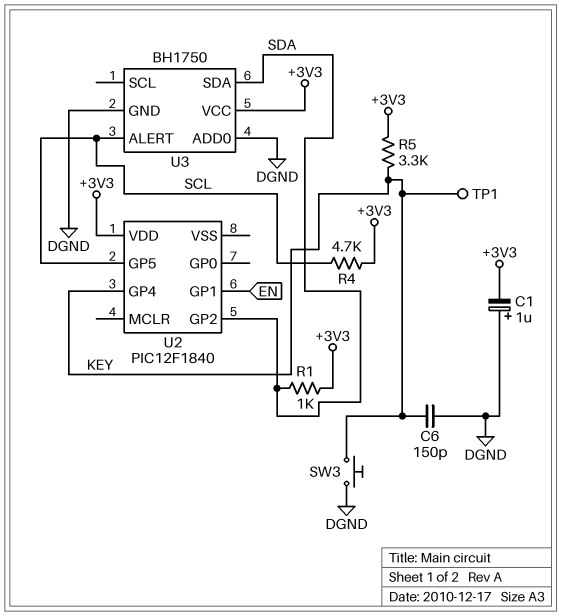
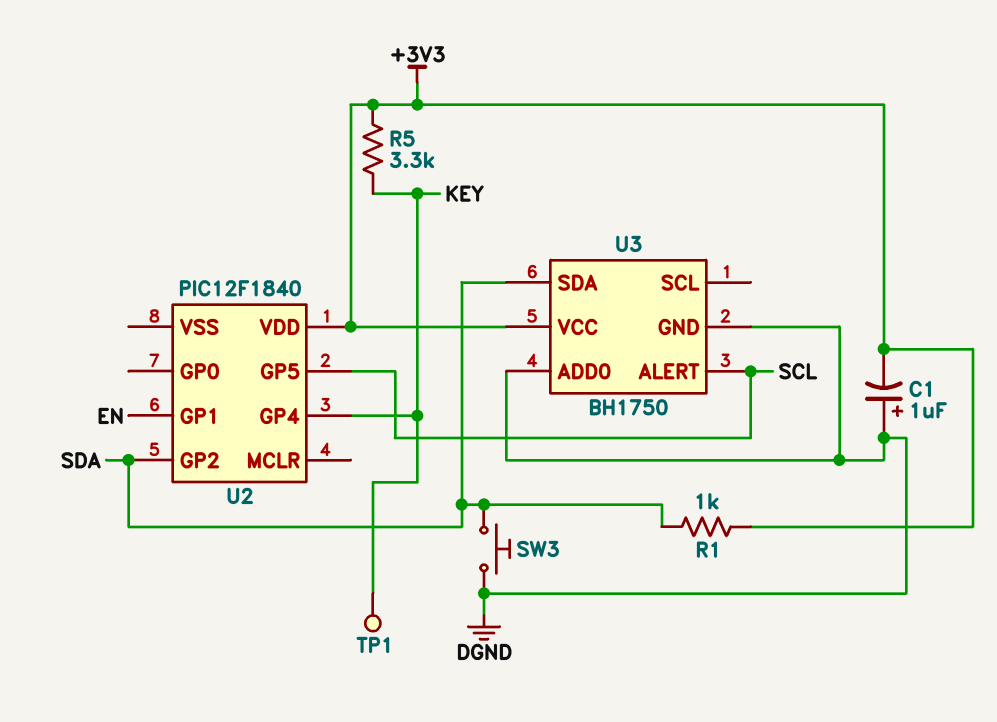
C6: 150pF (DGND, KEY) -> none
R4: 4.7k (+3V3, SCL) -> none
SW3: button (DGND, KEY) -> button (DGND, SDA)

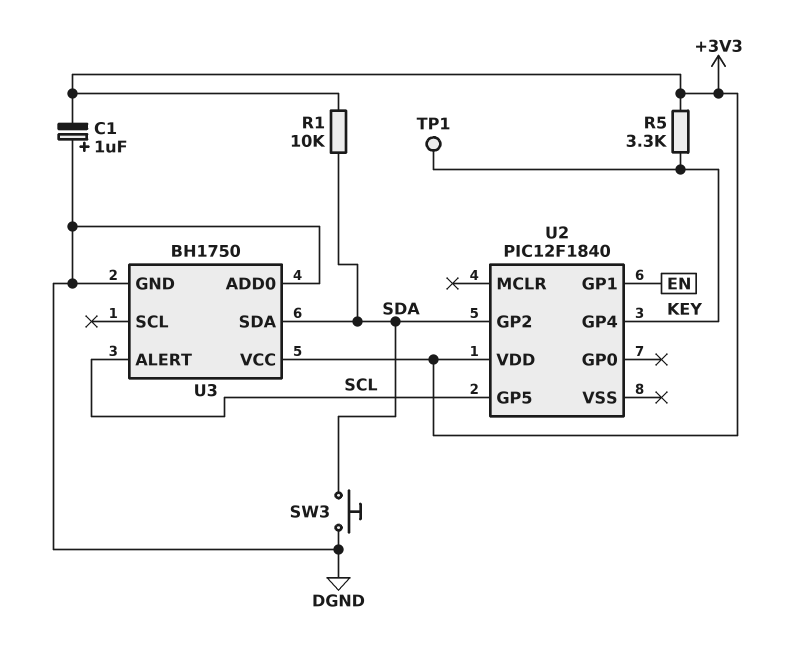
R1: 1k (+3V3, SDA) -> 10k (+3V3, SDA)

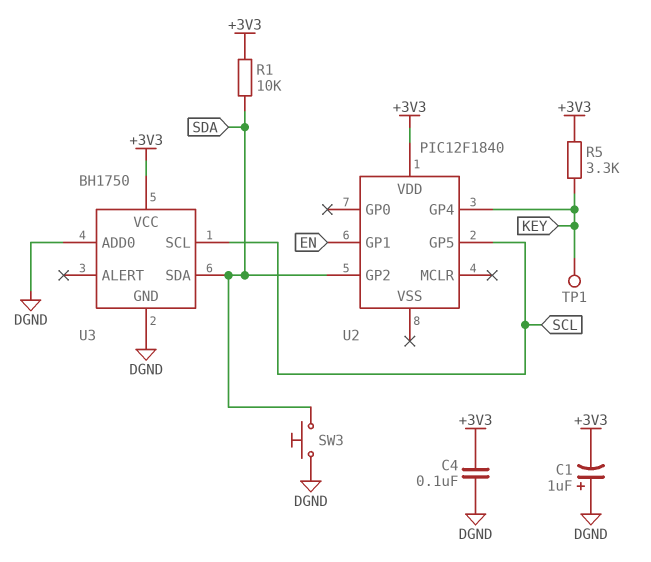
C4: none -> 100nF (+3V3, DGND)
U3 pin ALERT: SCL -> none
U3 pin SCL: none -> SCL

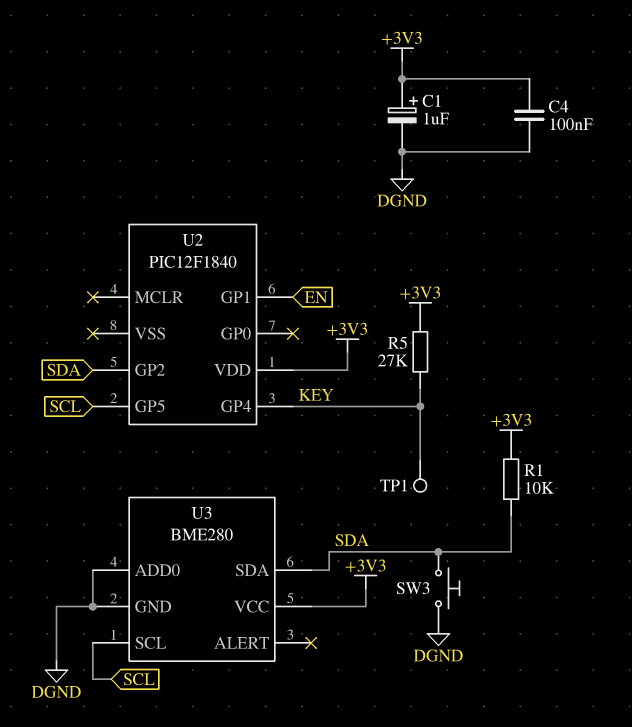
C1: 1uF (plus DGND, minus +3V3) -> 1uF (plus +3V3, minus DGND)
R5: 3.3k (+3V3, KEY) -> 27k (+3V3, KEY)
U3: BH1750 -> BME280

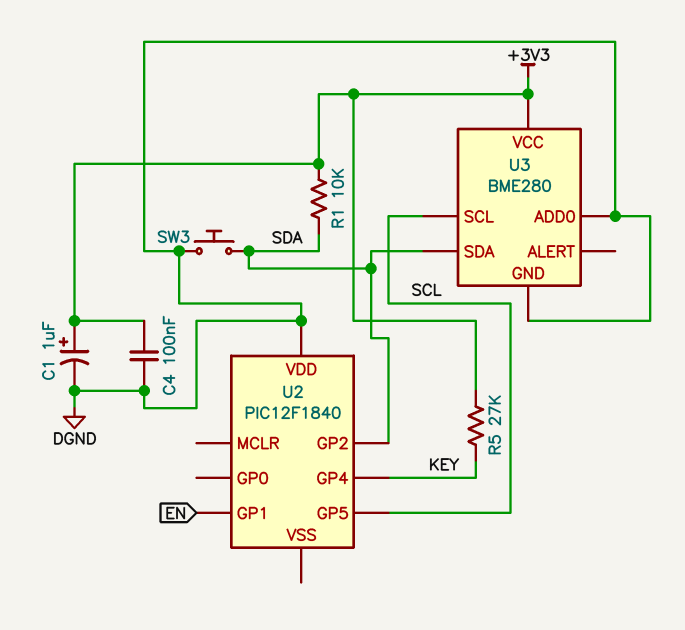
TP1: test point (KEY) -> none
U2 pin VDD: +3V3 -> DGND

